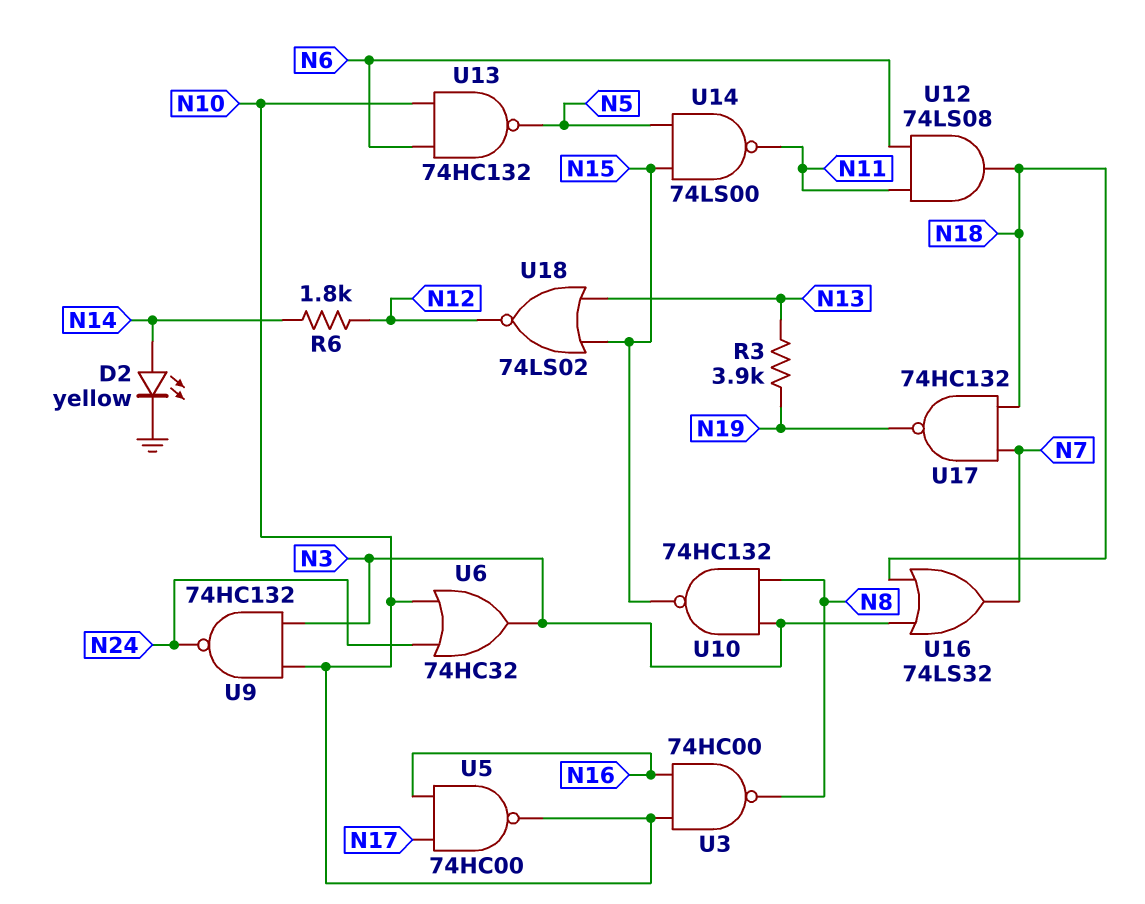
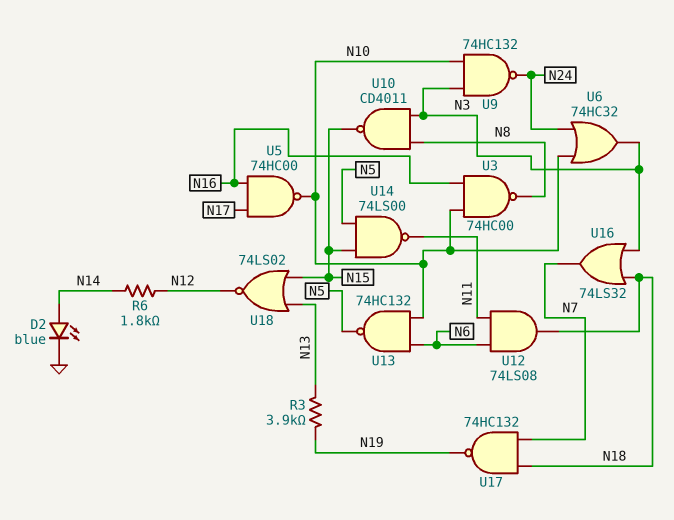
D2: LED yellow (A N14, K GND) -> LED blue (A N14, K GND)
U10: NAND 74HC132 (in N3, in N8, out N15) -> NAND CD4011 (in N3, in N8, out N15)

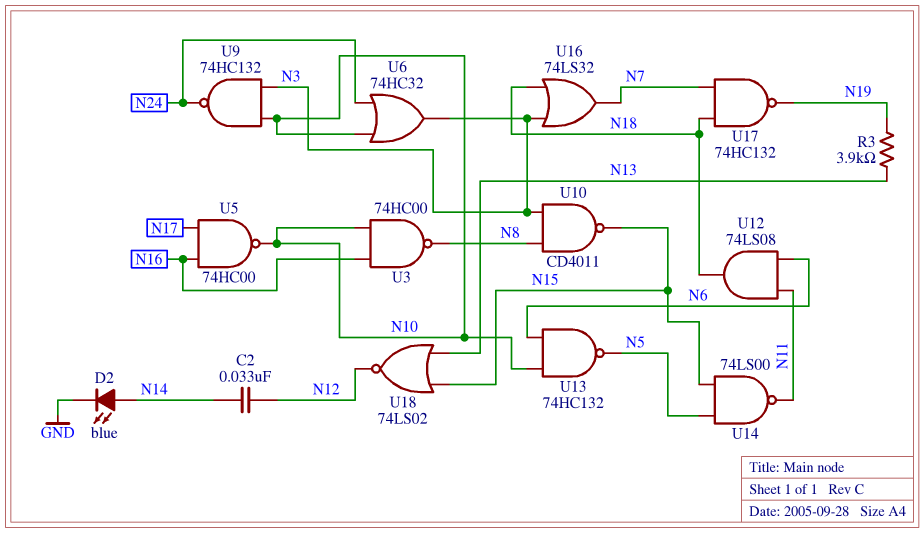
C2: none -> 33nF (N12, N14)
R6: 1.8k (N12, N14) -> none

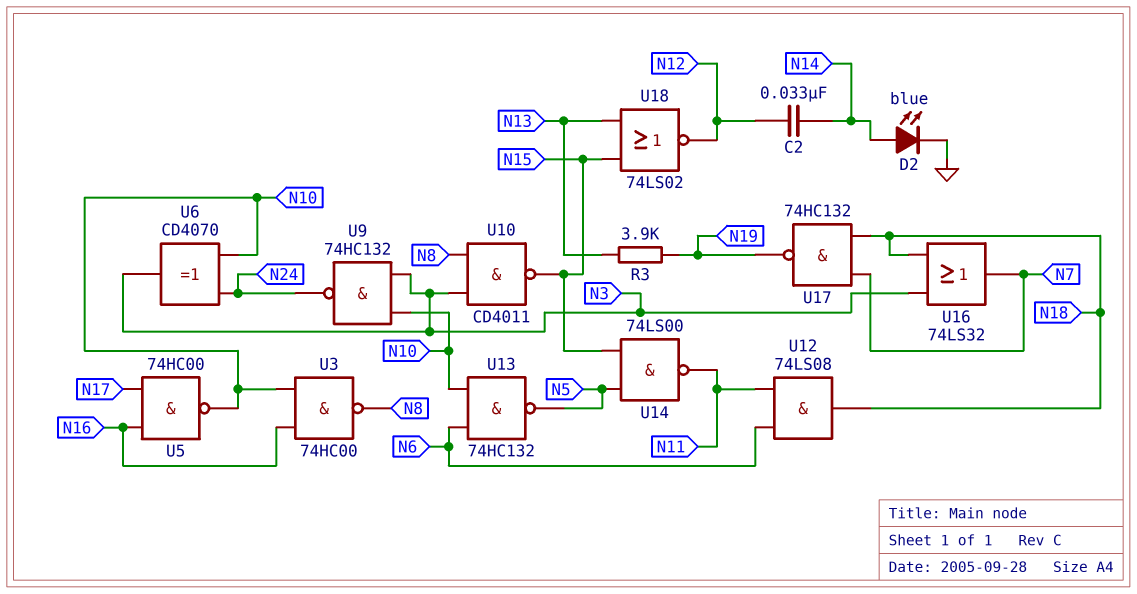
U6: OR 74HC32 (in N10, in N24, out N3) -> XOR CD4070 (in N10, in N24, out N3)

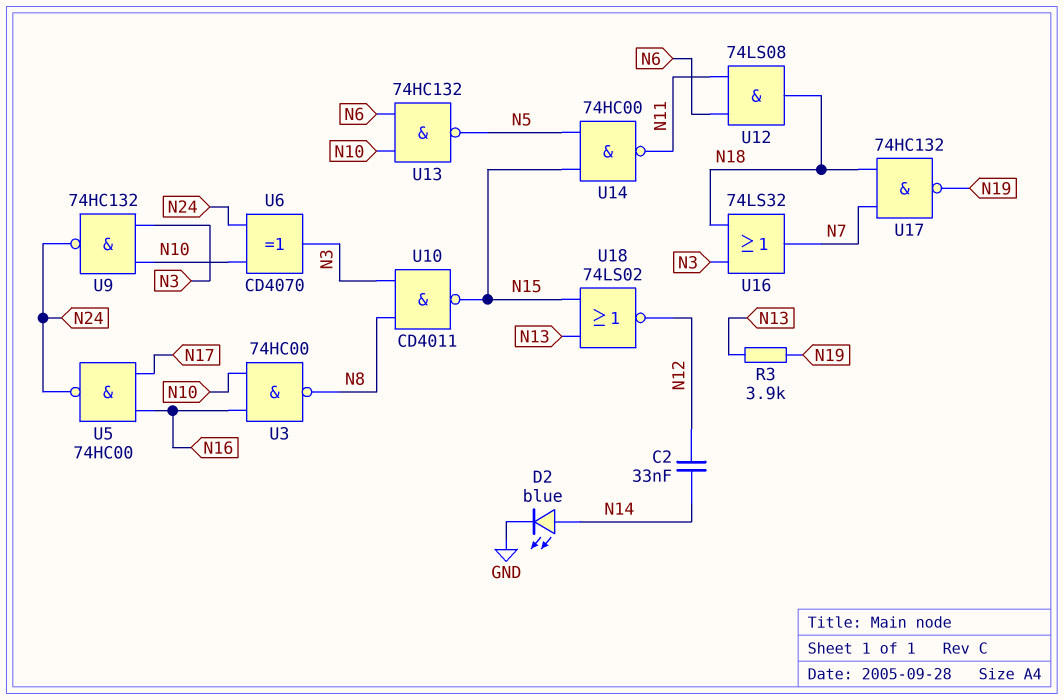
U5: NAND 74HC00 (in N16, in N17, out N10) -> NAND 74HC00 (in N16, in N17, out N24)
U14: NAND 74LS00 (in N5, in N15, out N11) -> NAND 74HC00 (in N5, in N15, out N11)

